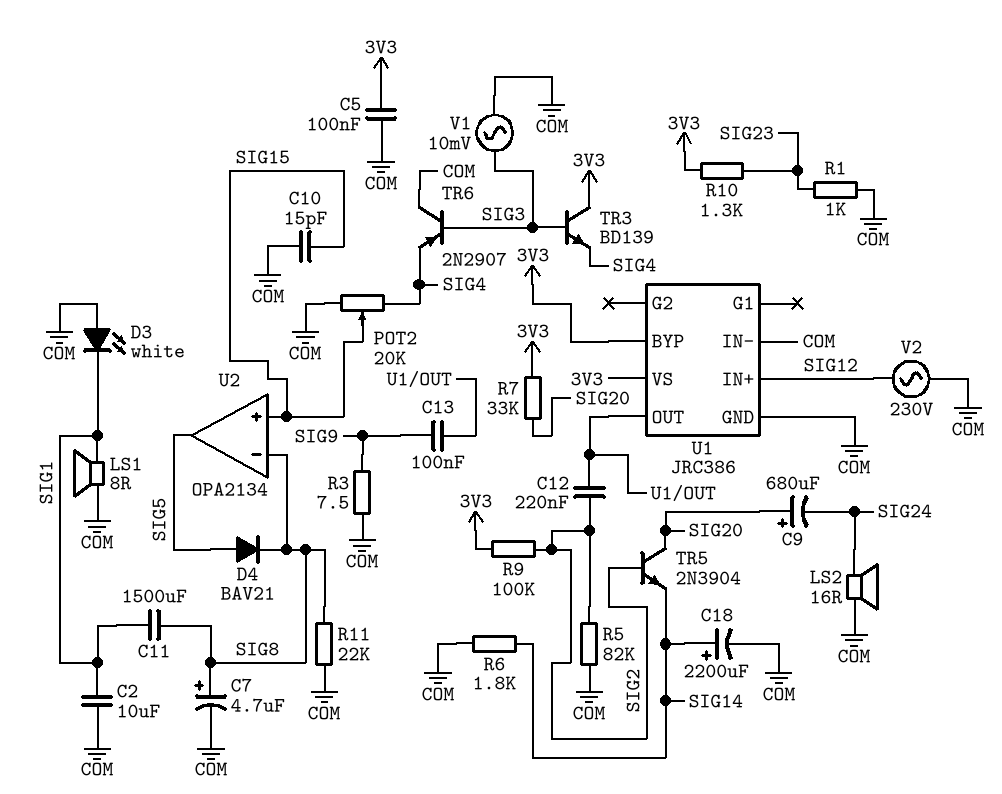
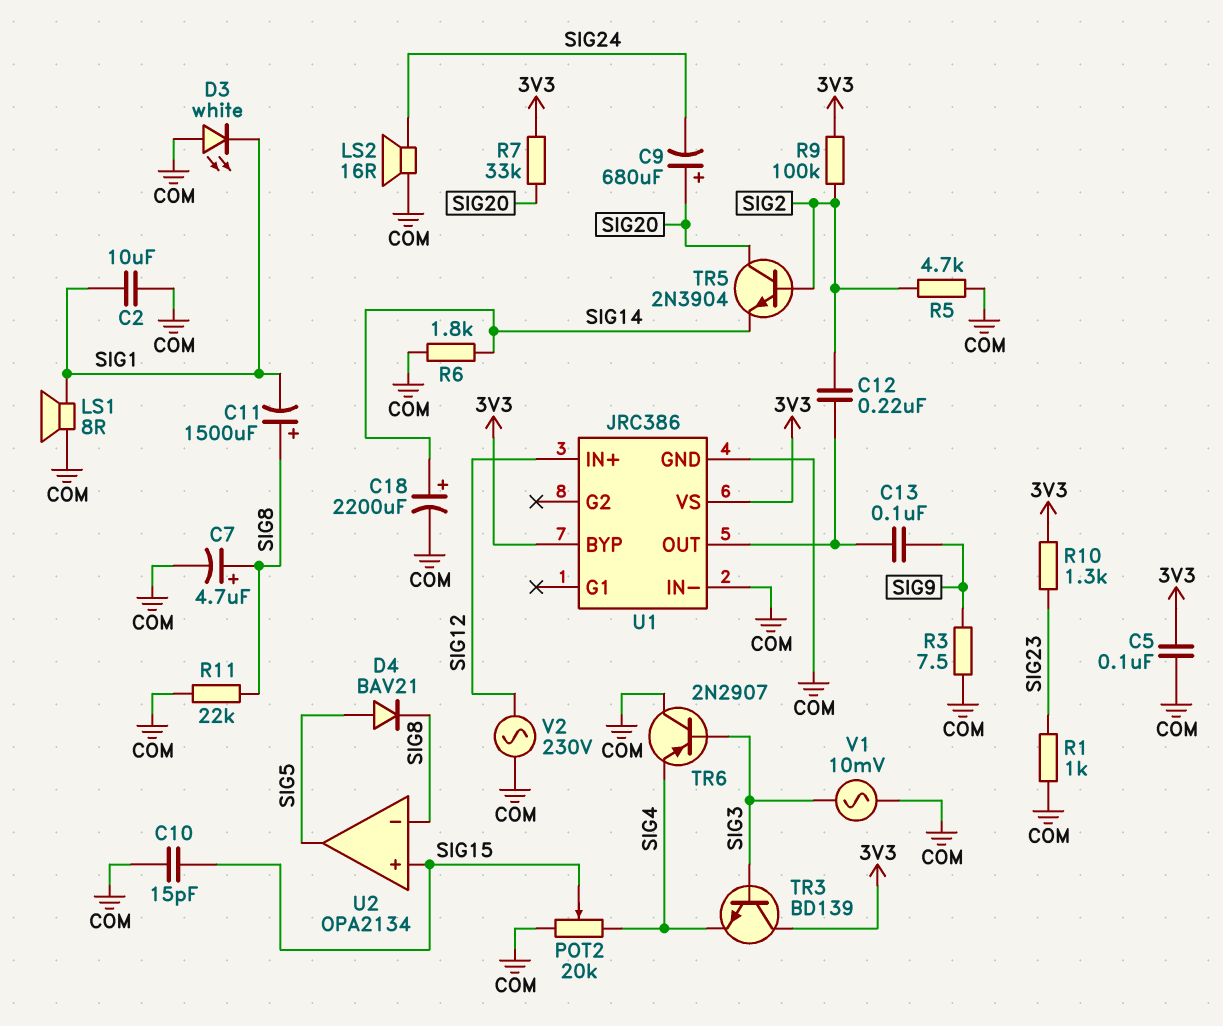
C11: 1500uF (SIG1, SIG8) -> 1500uF (plus SIG8, minus SIG1)
R5: 82k (COM, SIG2) -> 4.7k (COM, SIG2)

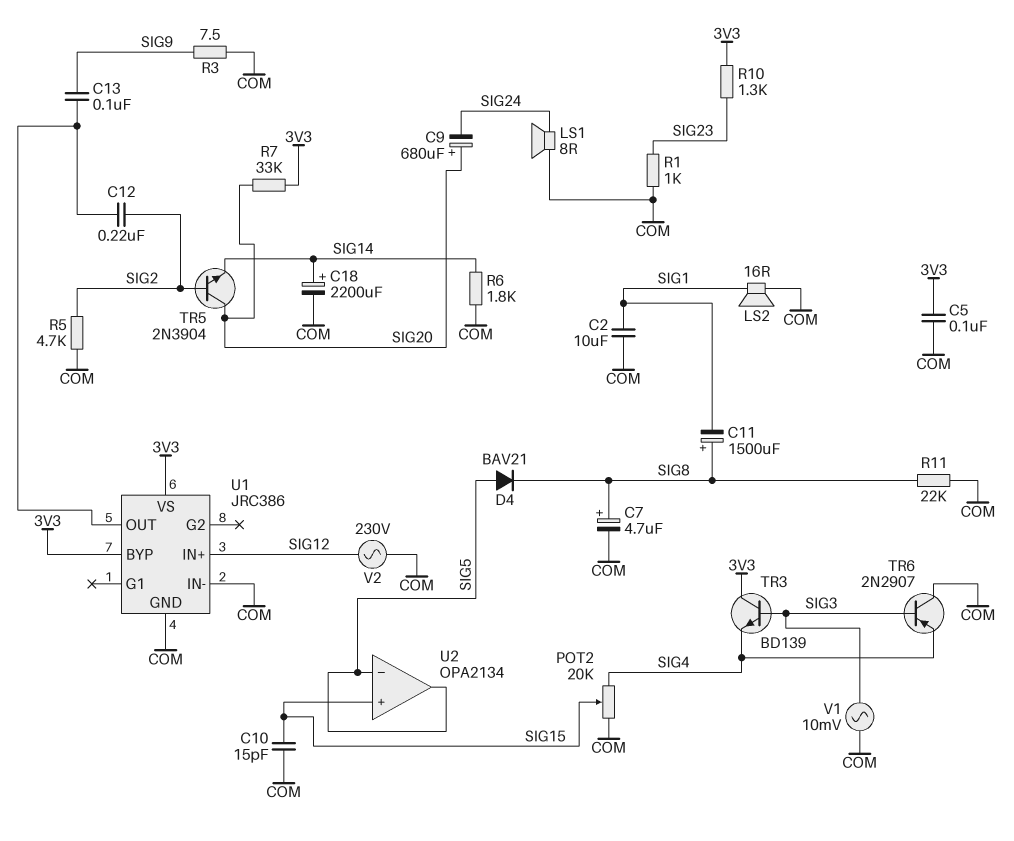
D3: LED white (A COM, K SIG1) -> none
LS1: speaker 8R (COM, SIG1) -> speaker 8R (COM, SIG24)
LS2: speaker 16R (COM, SIG24) -> speaker 16R (COM, SIG1)
R9: 100k (3V3, SIG2) -> none
U2 pin in-: SIG8 -> SIG5

